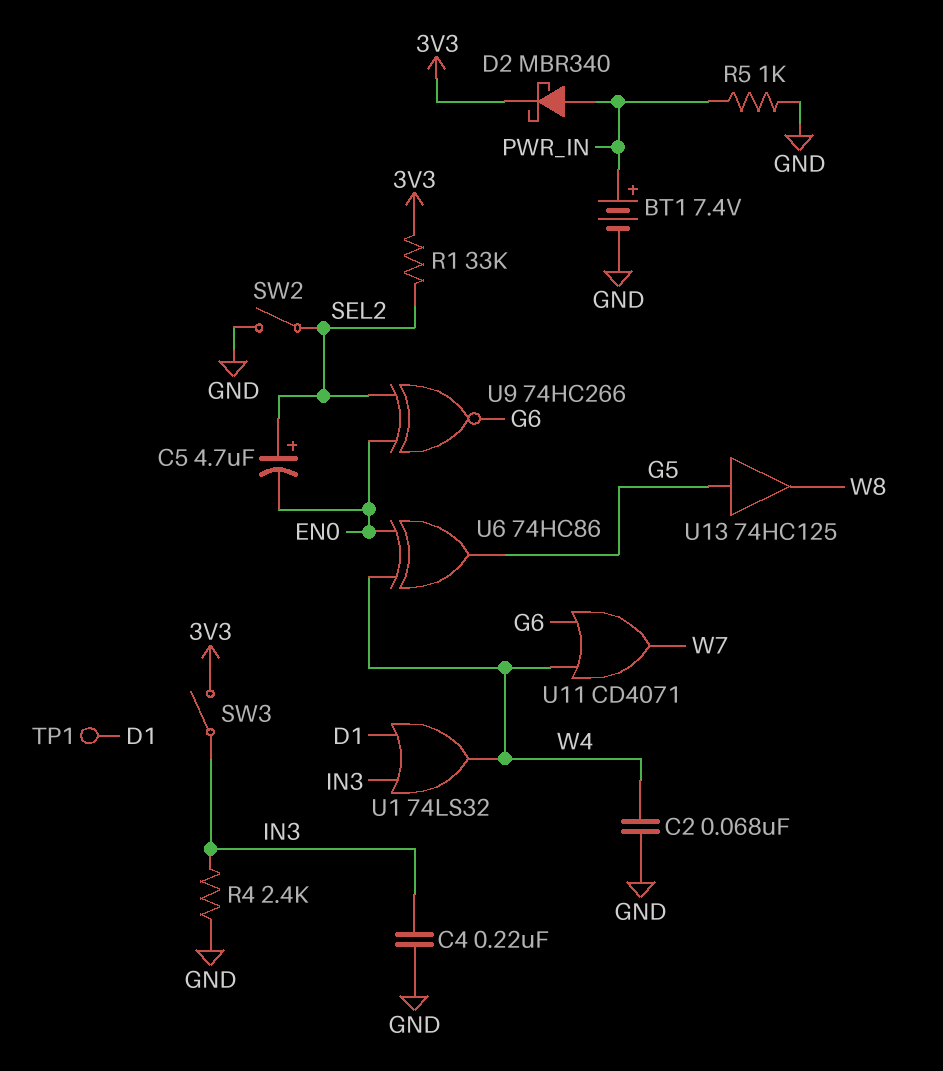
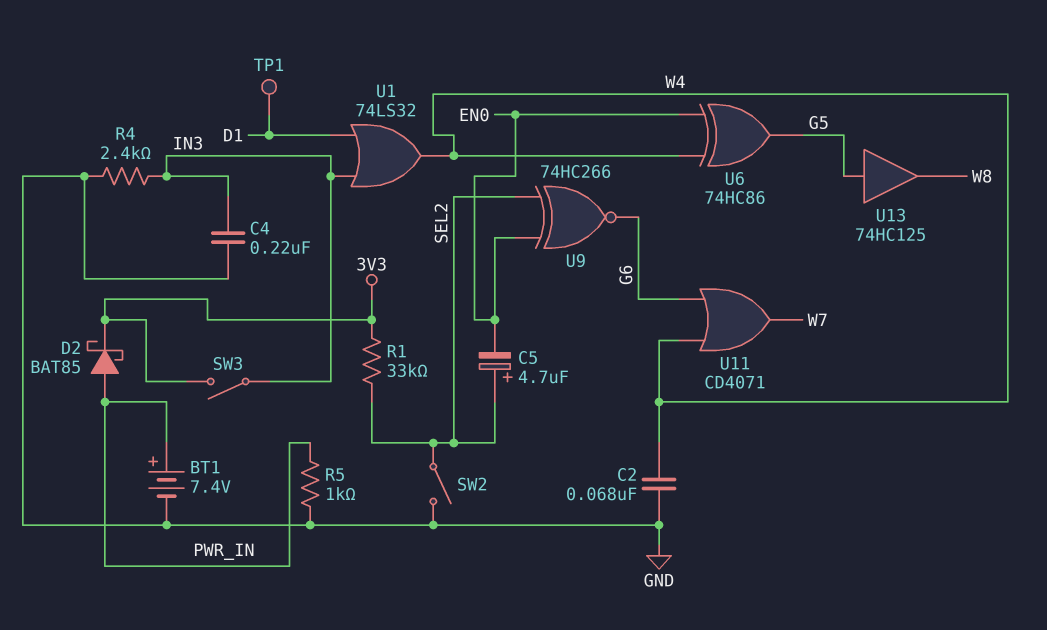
D2: schottky MBR340 (A PWR_IN, K 3V3) -> schottky BAT85 (A PWR_IN, K 3V3)

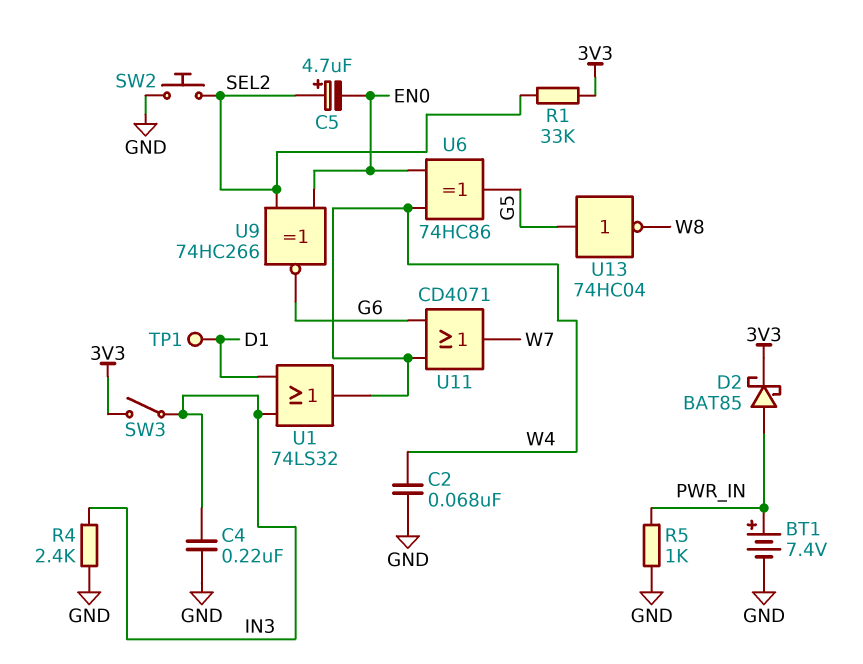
SW2: switch (GND, SEL2) -> button (GND, SEL2)
U13: buffer 74HC125 (in G5, out W8) -> NOT 74HC04 (in G5, out W8)

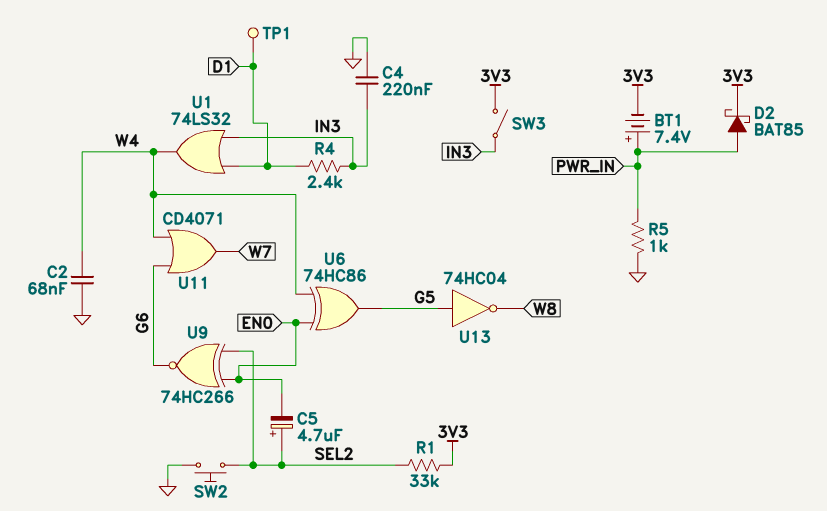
BT1: 7.4V (plus PWR_IN, minus GND) -> 7.4V (plus PWR_IN, minus 3V3)
R4: 2.4k (GND, IN3) -> 2.4k (D1, IN3)

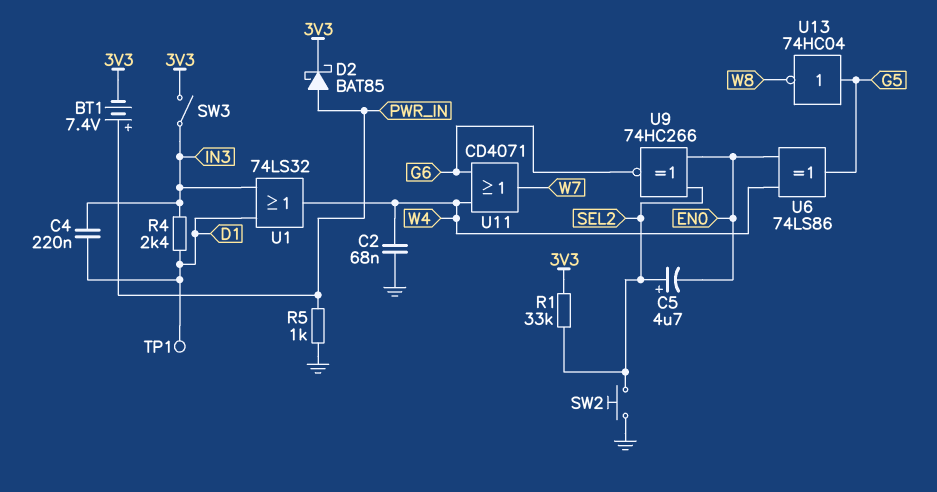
C4: 220nF (GND, IN3) -> 220nF (D1, IN3)
U6: XOR 74HC86 (in EN0, in W4, out G5) -> XOR 74LS86 (in EN0, in W4, out G5)

